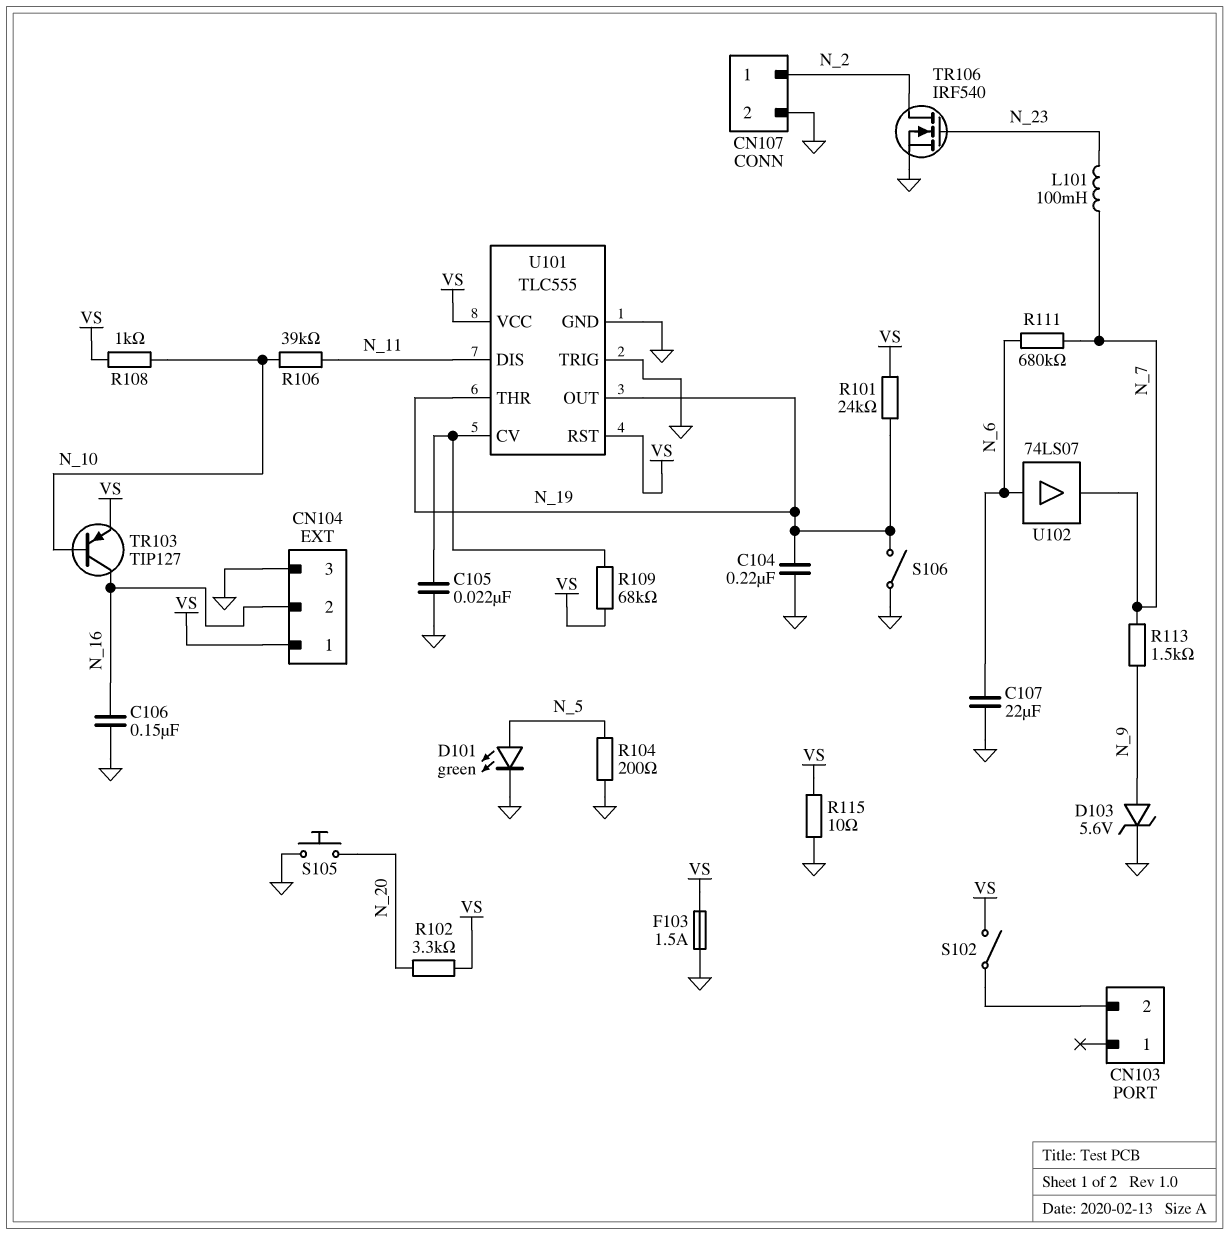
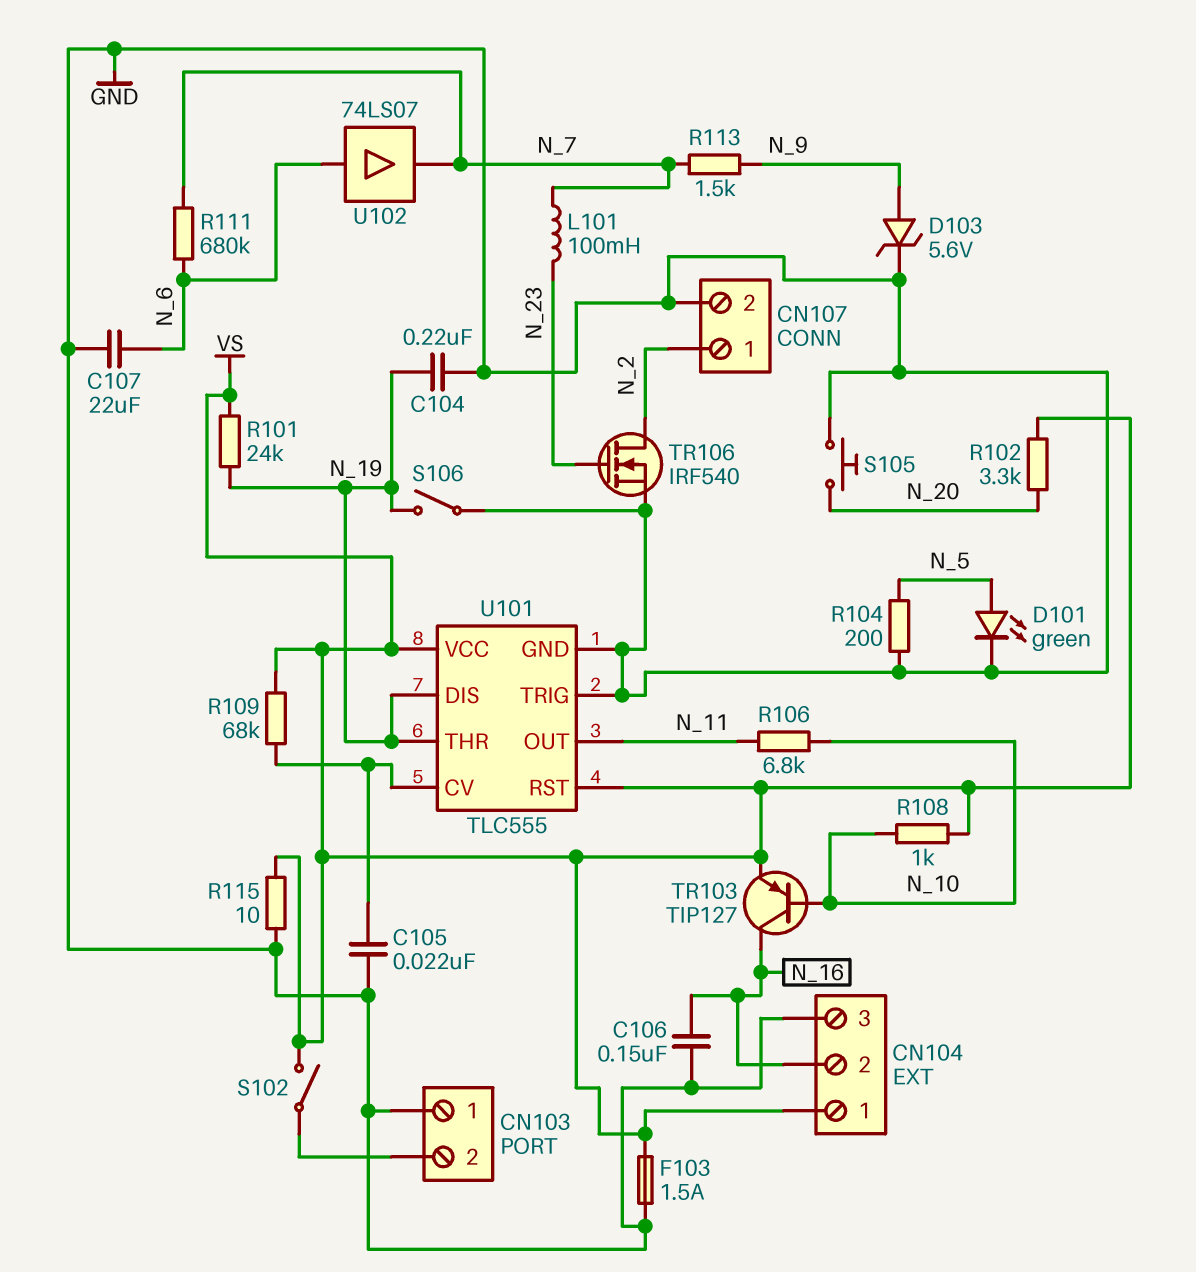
CN103 pin 1: none -> GND
R106: 39k (N_10, N_11) -> 6.8k (N_10, N_11)
U101 pin DIS: N_11 -> N_19
U101 pin OUT: N_19 -> N_11

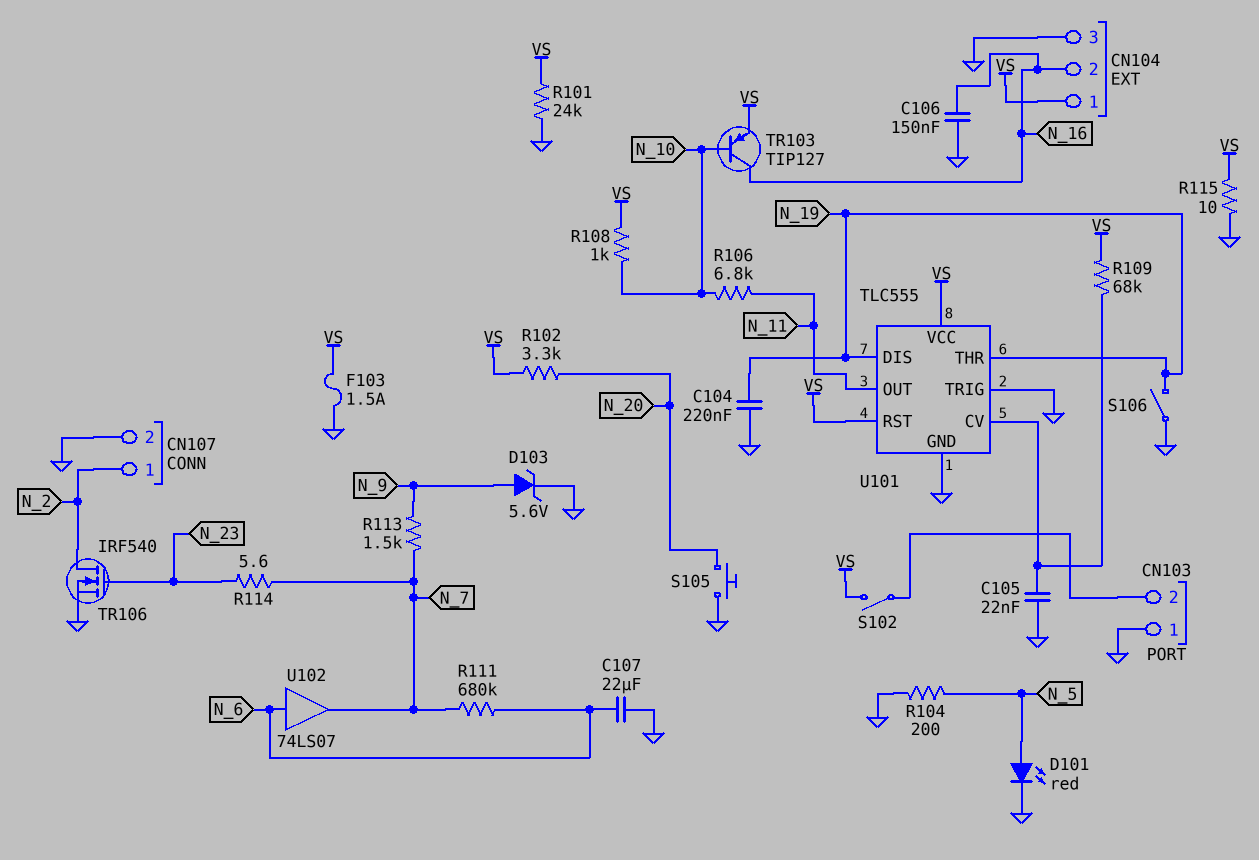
D101: LED green (A N_5, K GND) -> LED red (A N_5, K GND)
L101: 100mH (N_7, N_23) -> none
R101: 24k (N_19, VS) -> 24k (GND, VS)
R114: none -> 5.6 (N_7, N_23)

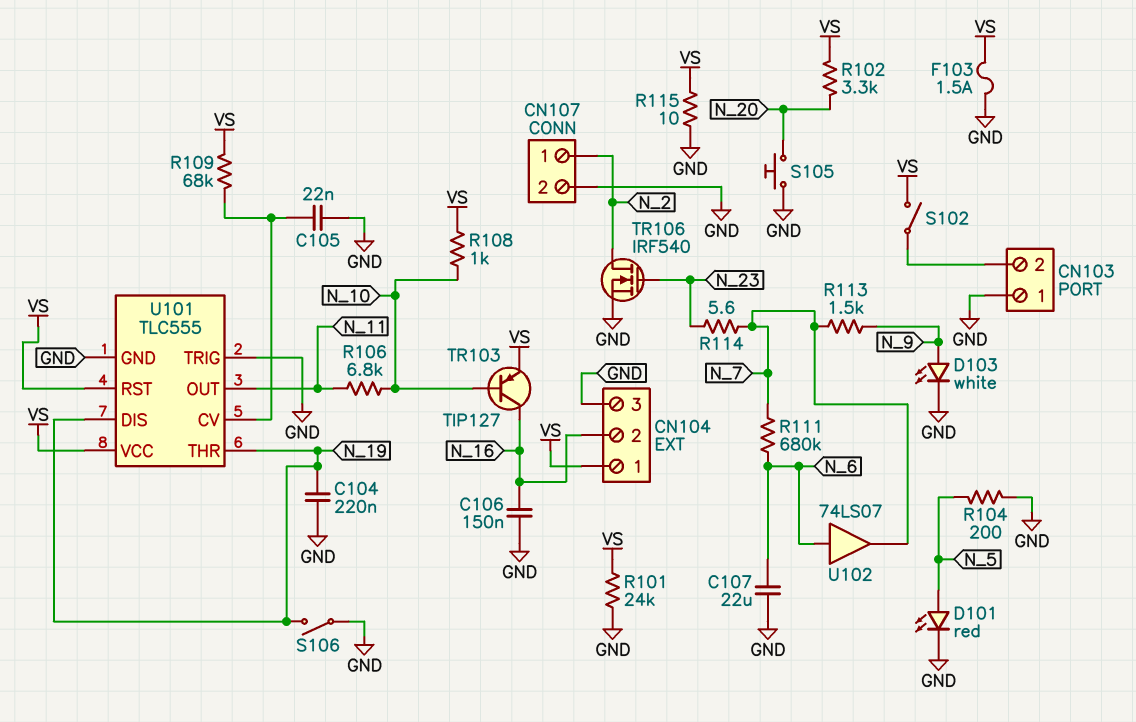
D103: zener 5.6V (A N_9, K GND) -> LED white (A N_9, K GND)

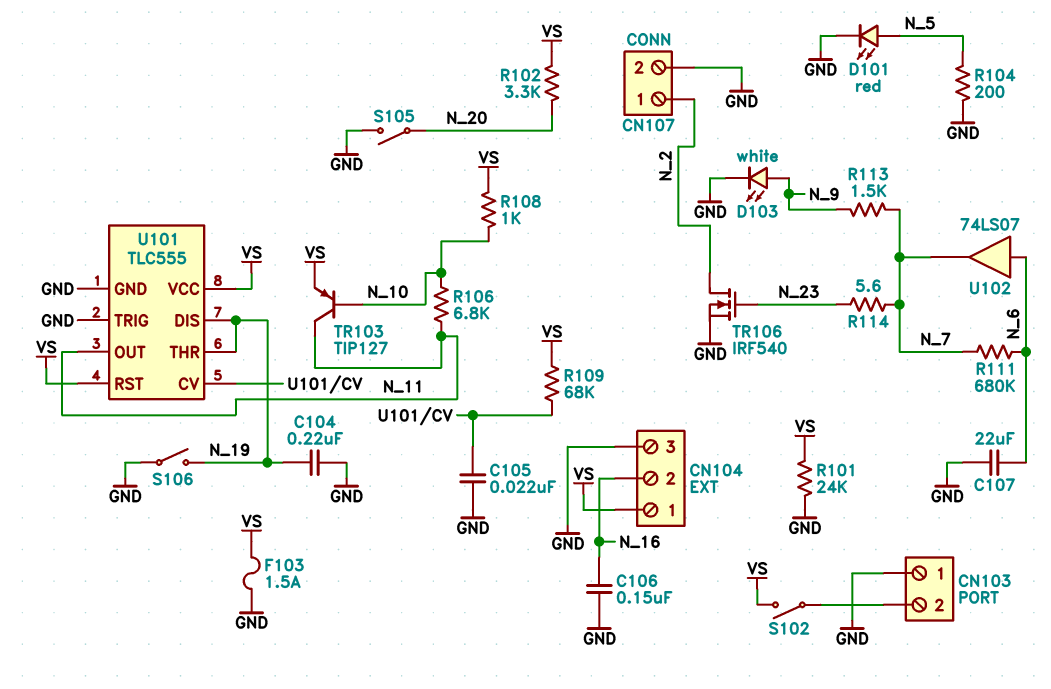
R115: 10 (GND, VS) -> none
S105: button (GND, N_20) -> switch (GND, N_20)
TR103: PNP TIP127 (B N_10, C N_16, E VS) -> PNP TIP127 (B N_10, C N_11, E VS)

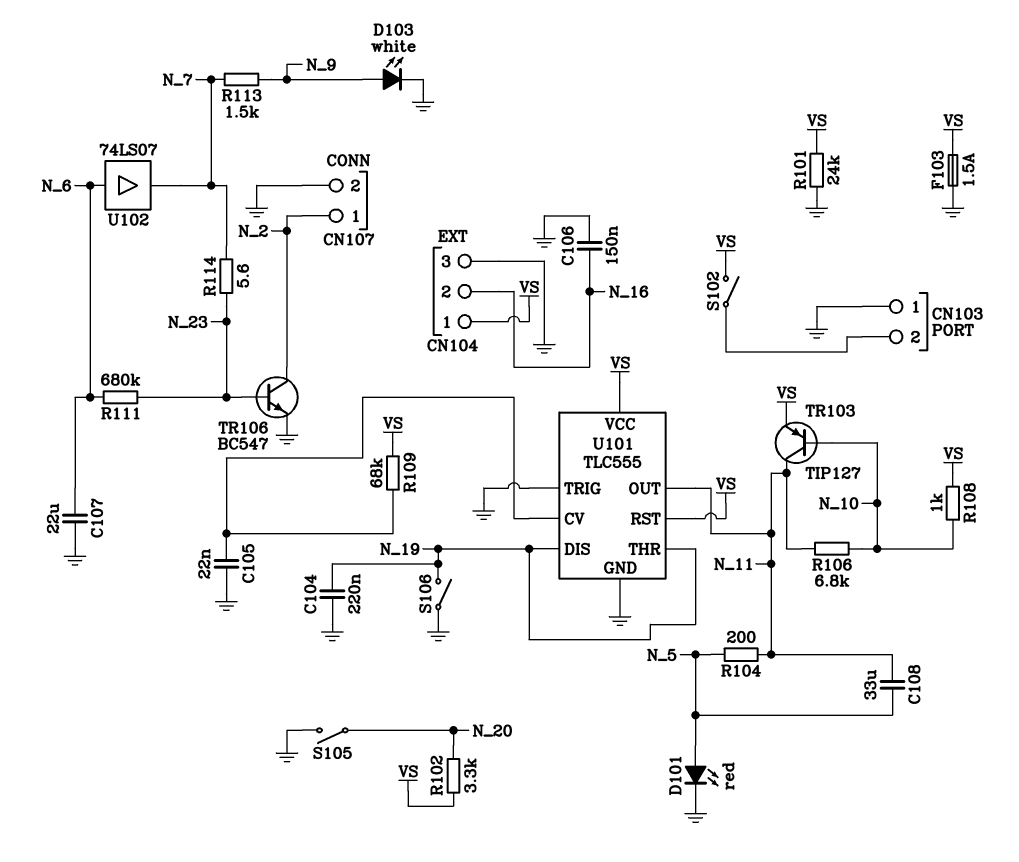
C108: none -> 33uF (N_5, N_11)
R104: 200 (GND, N_5) -> 200 (N_5, N_11)
R111: 680k (N_6, N_7) -> 680k (N_6, N_23)
TR106: NMOS IRF540 (G N_23, D N_2, S GND) -> NPN BC547 (B N_23, C N_2, E GND)

